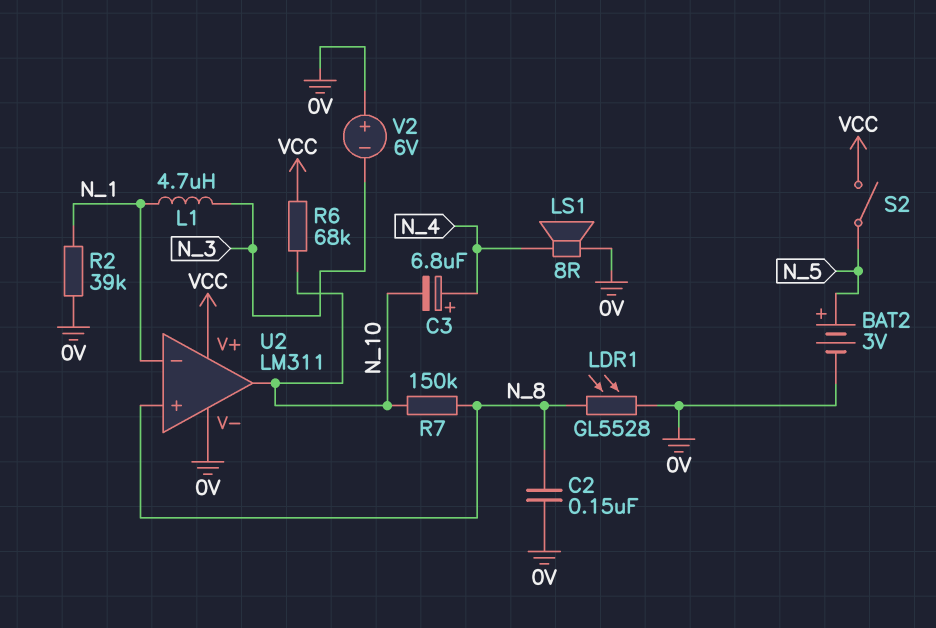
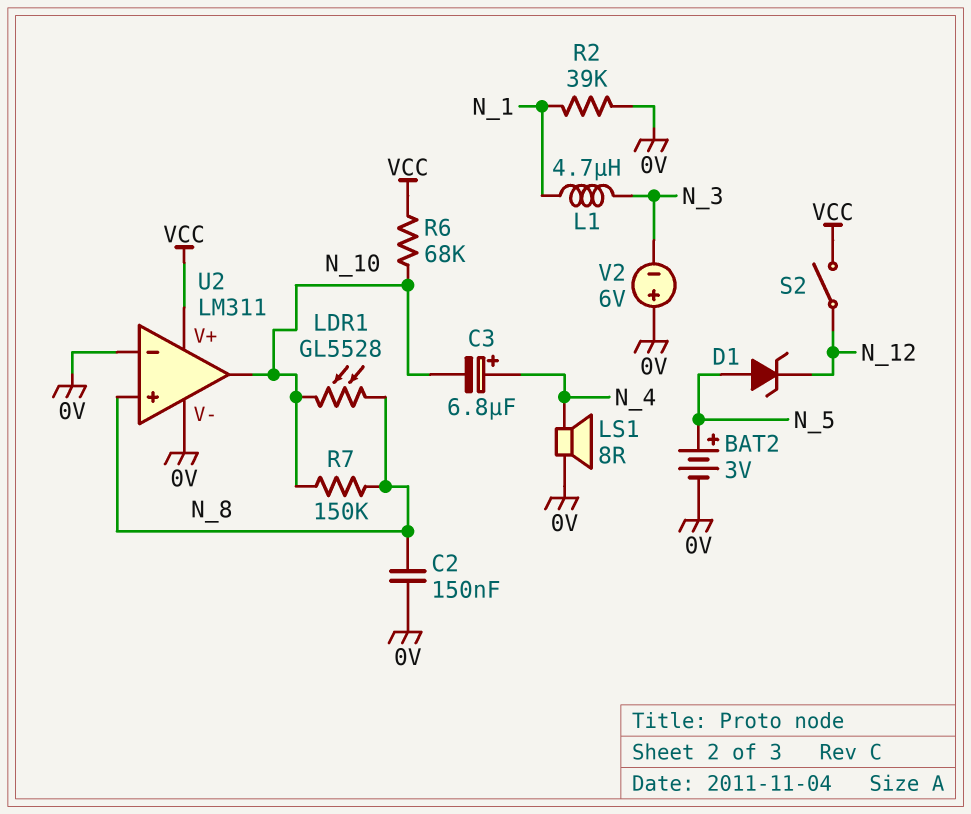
D1: none -> zener (A N_5, K N_12)
LDR1: GL5528 (0V, N_8) -> GL5528 (N_8, N_10)
S2: switch (N_5, VCC) -> switch (N_12, VCC)
U2 pin in-: N_1 -> 0V

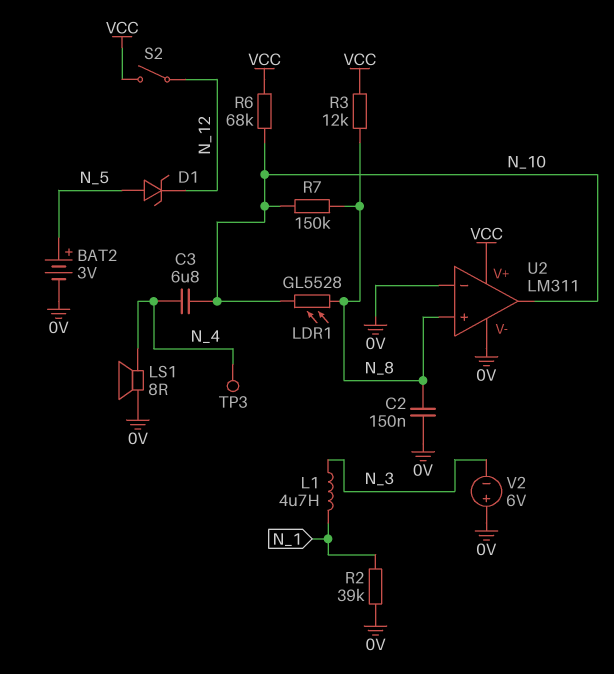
C3: 6.8uF (plus N_4, minus N_10) -> 6.8uF (N_4, N_10)
R3: none -> 12k (N_8, VCC)
TP3: none -> test point (N_4)

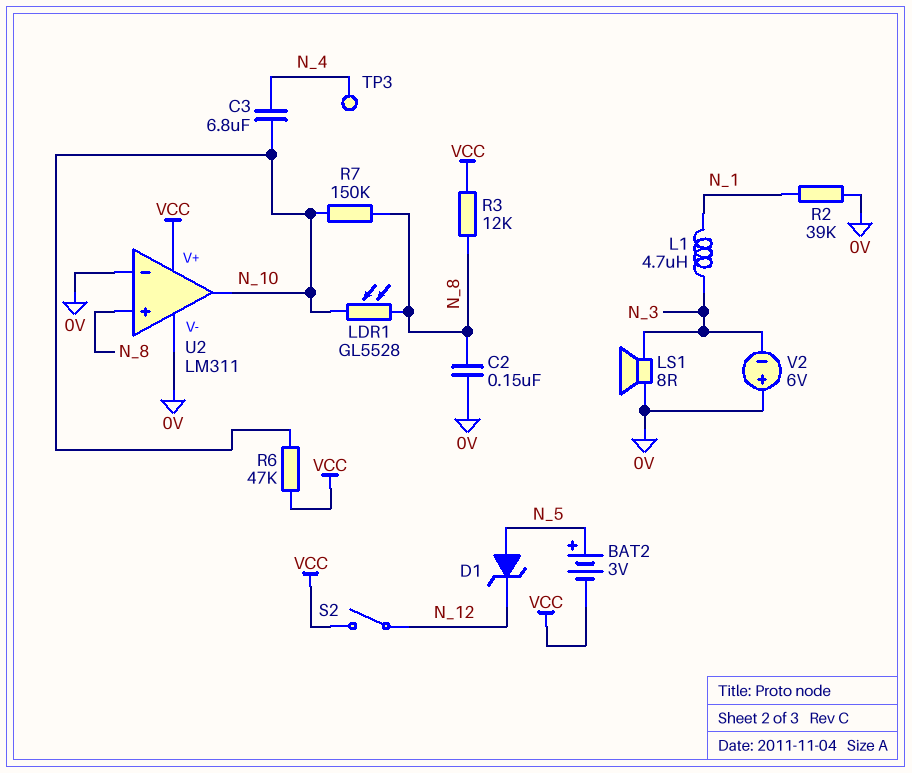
BAT2: 3V (plus N_5, minus 0V) -> 3V (plus N_5, minus VCC)
LS1: speaker 8R (0V, N_4) -> speaker 8R (0V, N_3)
R6: 68k (N_10, VCC) -> 47k (N_10, VCC)

